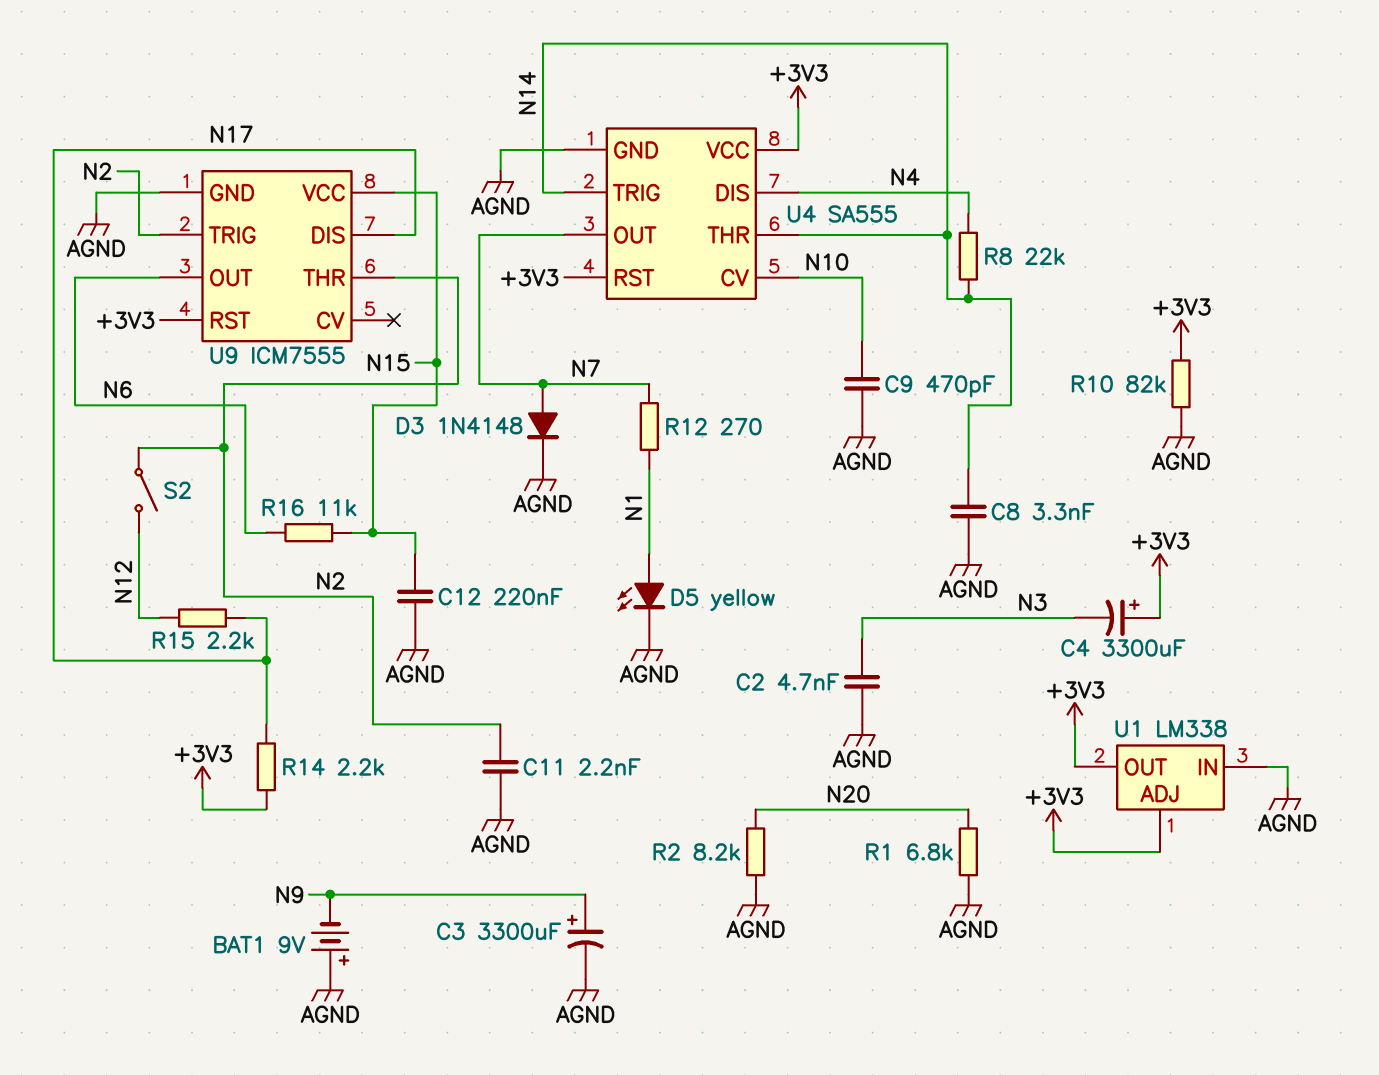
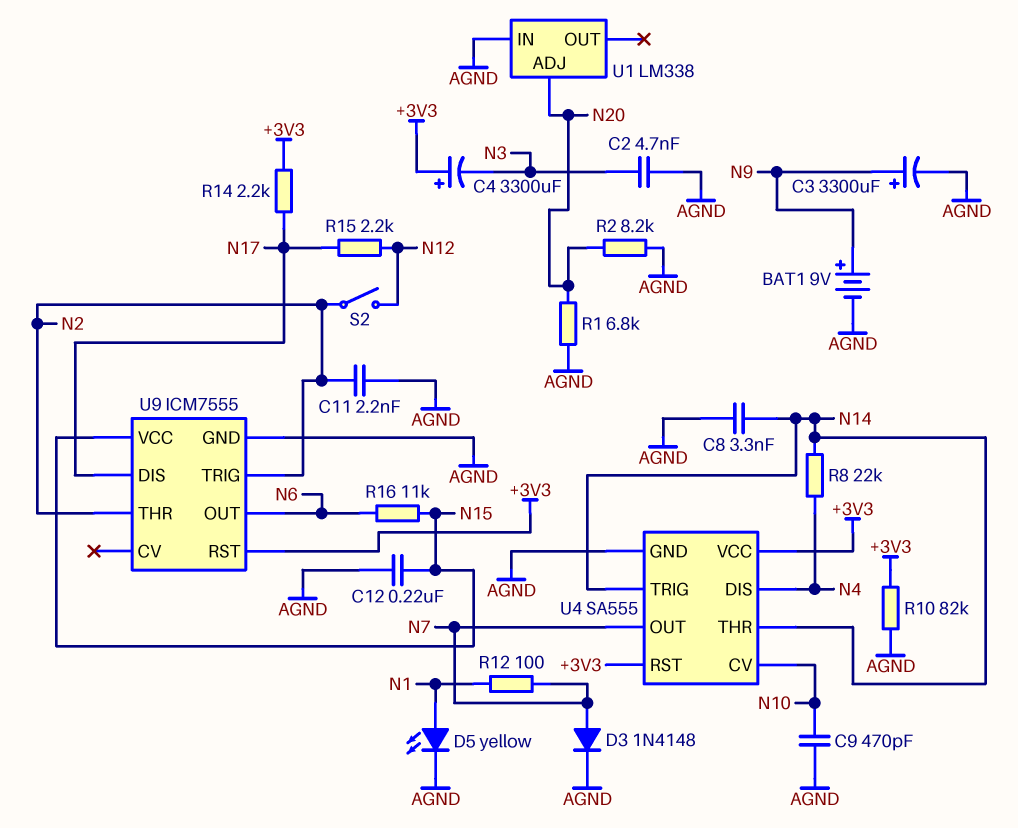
BAT1: 9V (plus AGND, minus N9) -> 9V (plus N9, minus AGND)
R12: 270 (N1, N7) -> 100 (N1, N7)
U1 pin ADJ: +3V3 -> N20
U1 pin OUT: +3V3 -> none

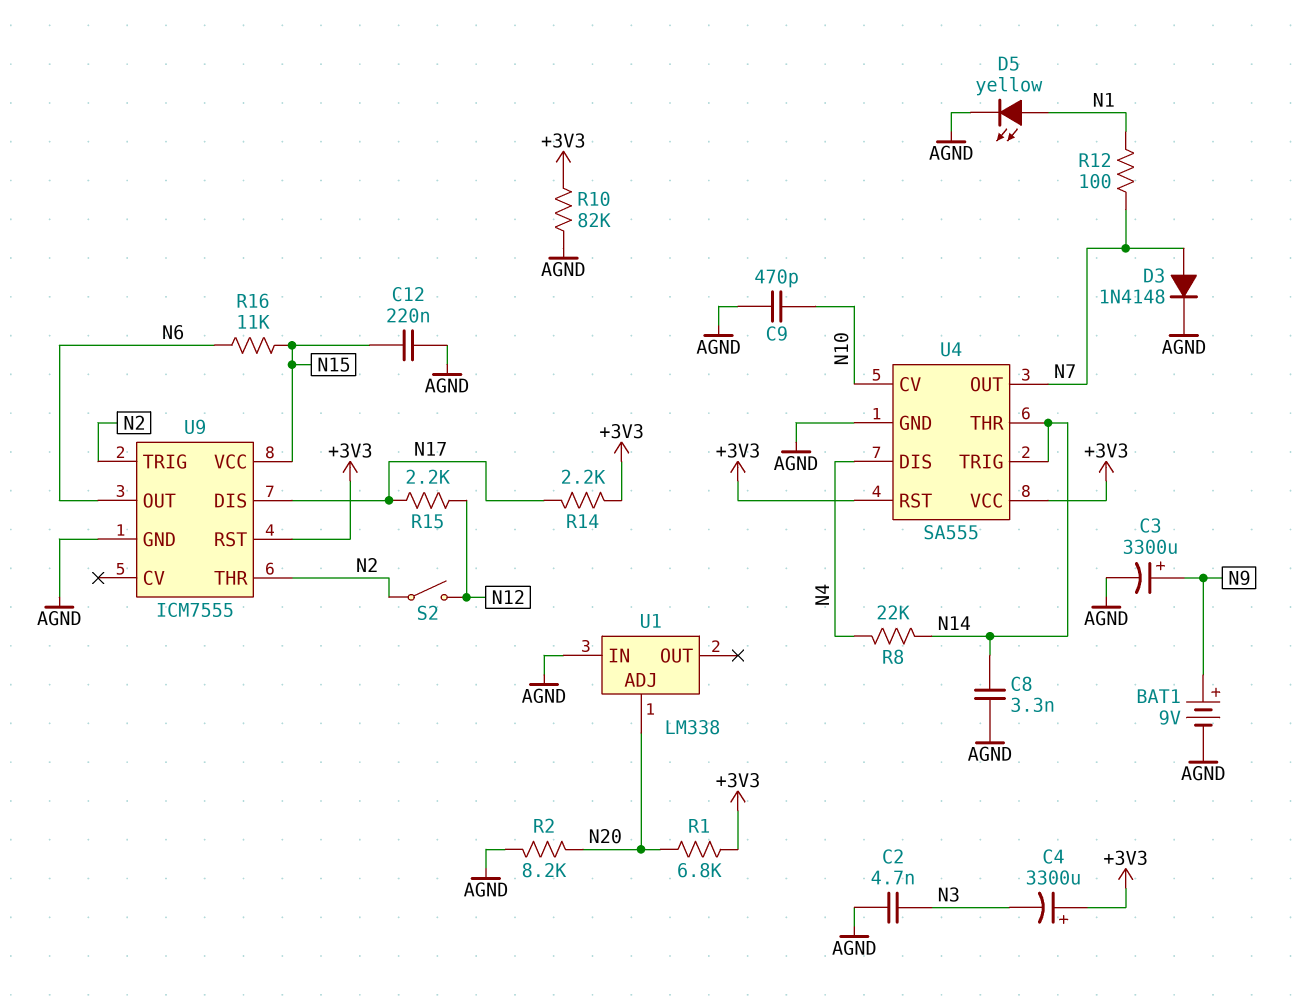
C11: 2.2nF (AGND, N2) -> none
R1: 6.8k (AGND, N20) -> 6.8k (+3V3, N20)

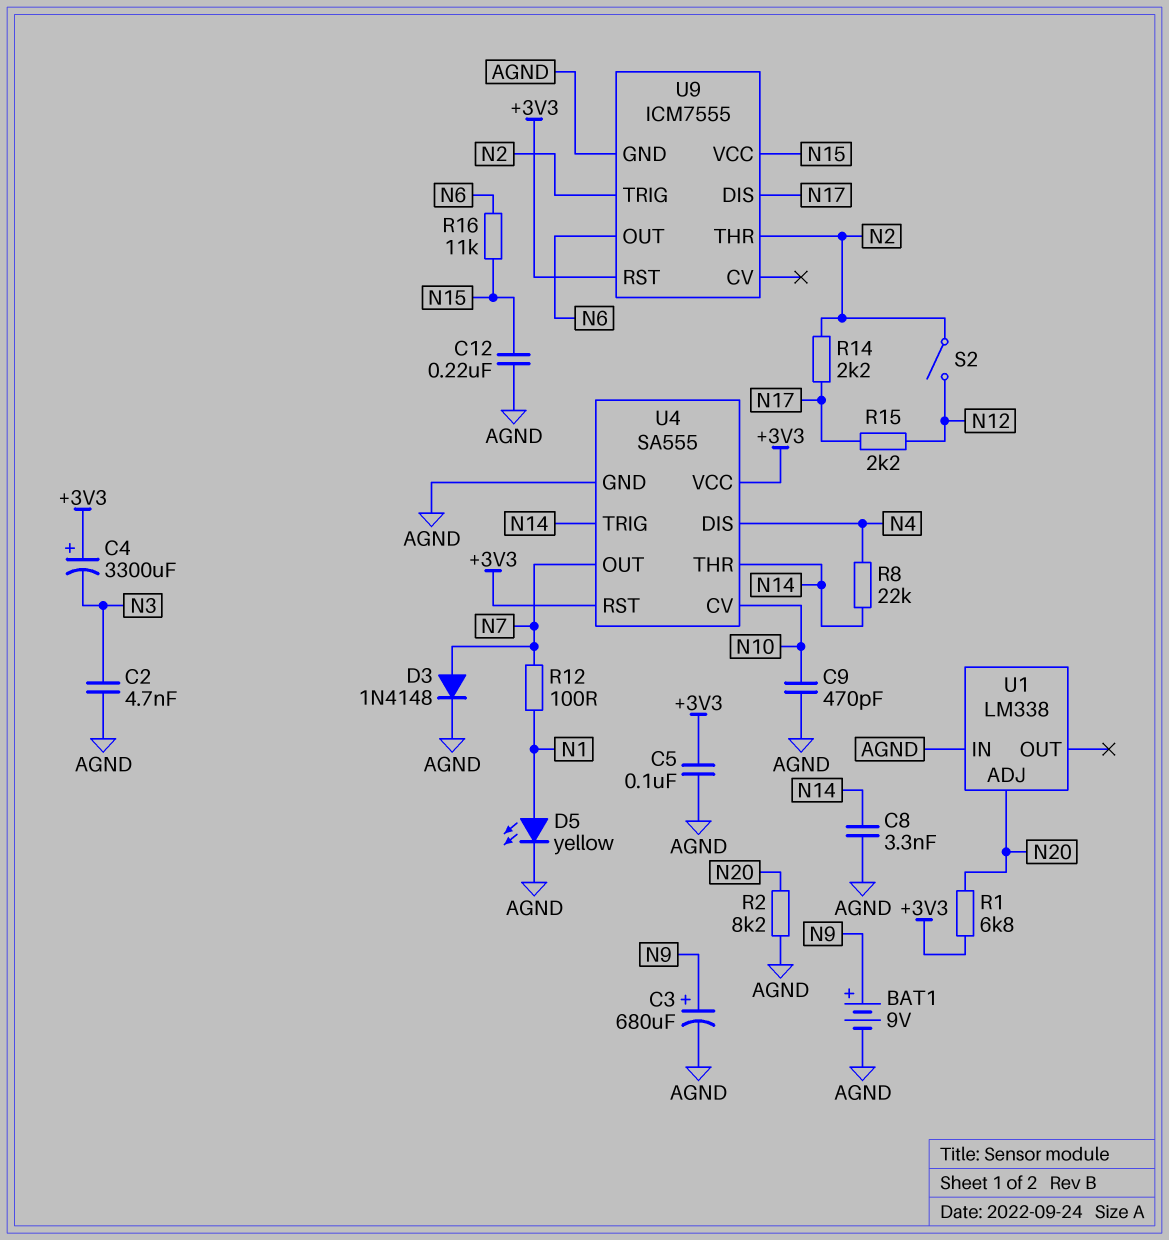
C3: 3300uF (plus N9, minus AGND) -> 680uF (plus N9, minus AGND)
C5: none -> 100nF (+3V3, AGND)
R10: 82k (+3V3, AGND) -> none
R14: 2.2k (+3V3, N17) -> 2.2k (N2, N17)

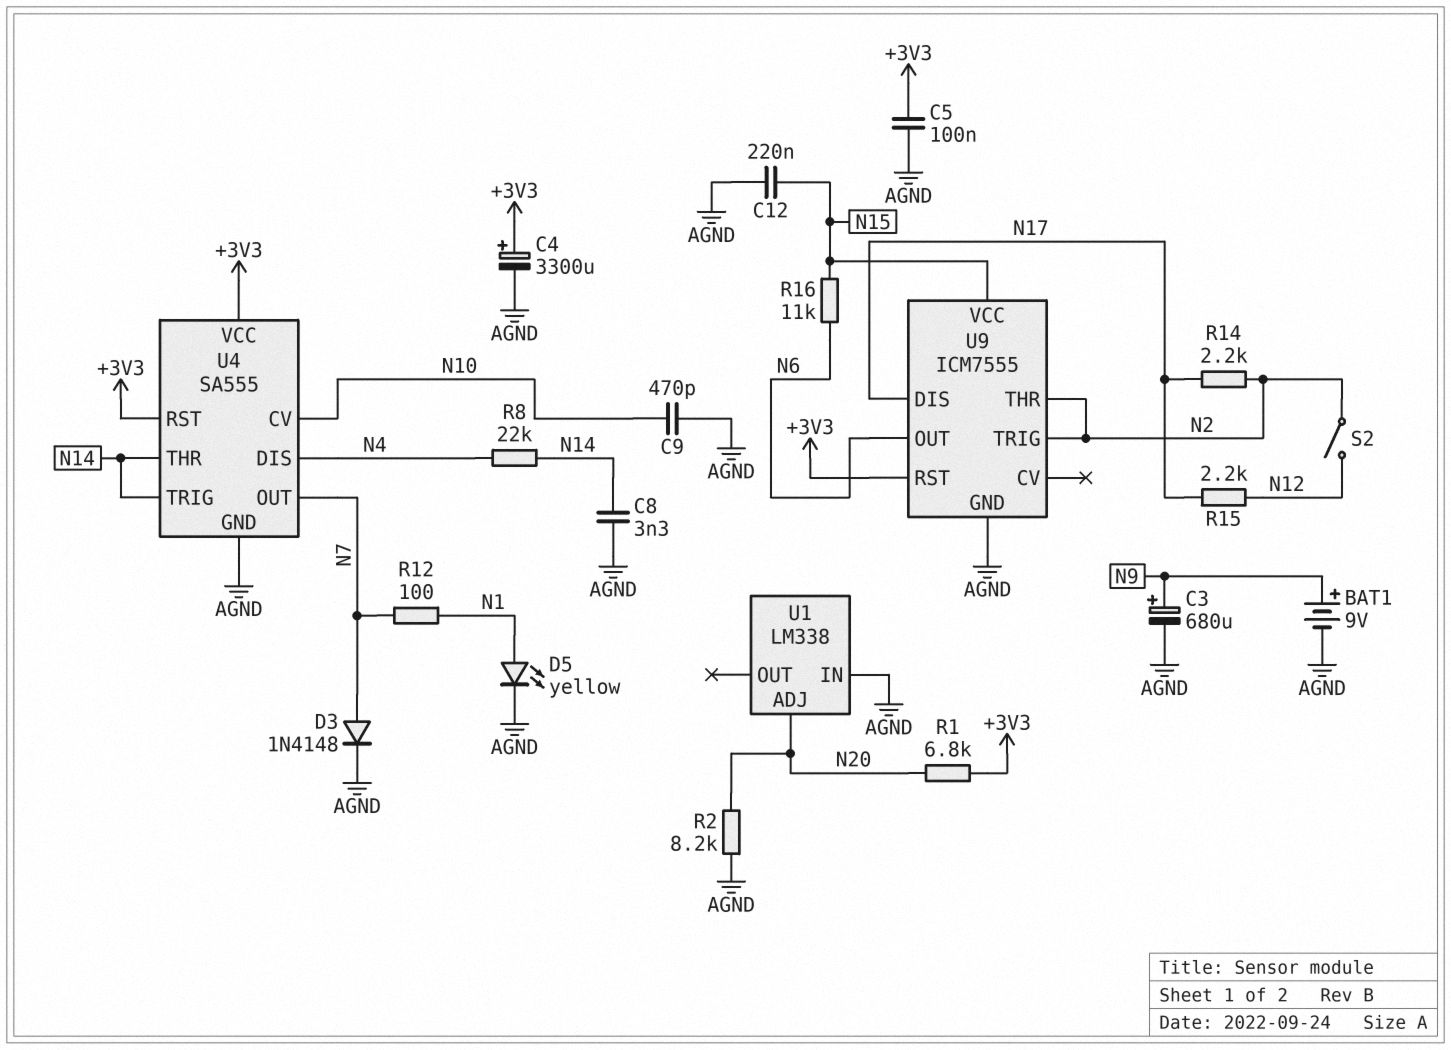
C2: 4.7nF (AGND, N3) -> none
C4: 3300uF (plus +3V3, minus N3) -> 3300uF (plus +3V3, minus AGND)

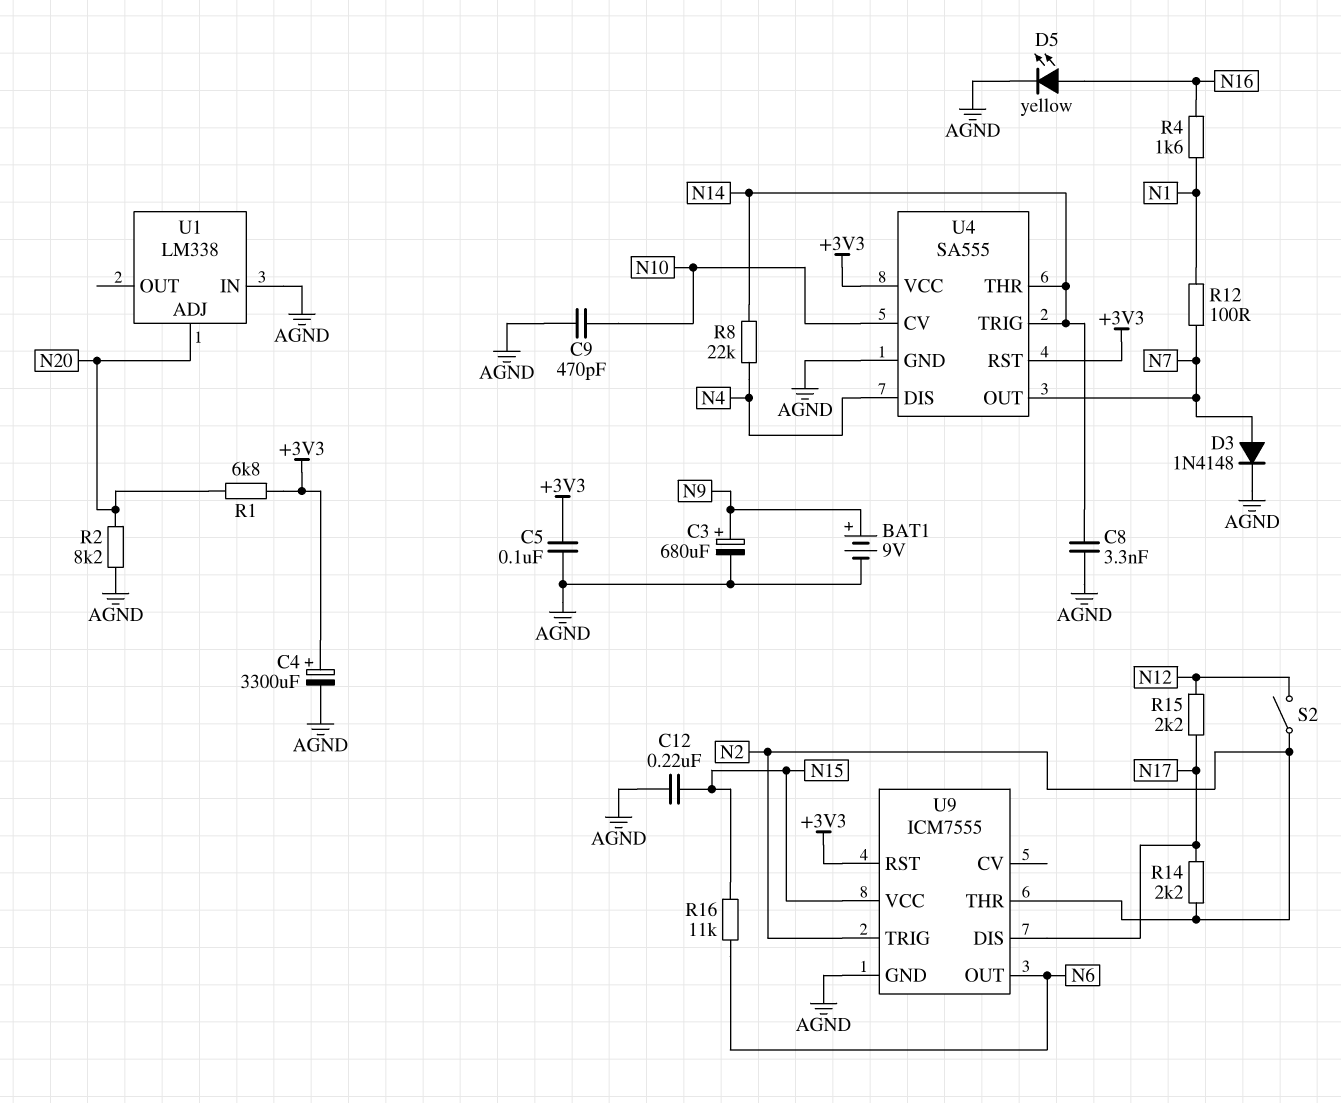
D5: LED yellow (A N1, K AGND) -> LED yellow (A N16, K AGND)
R4: none -> 1.6k (N1, N16)

